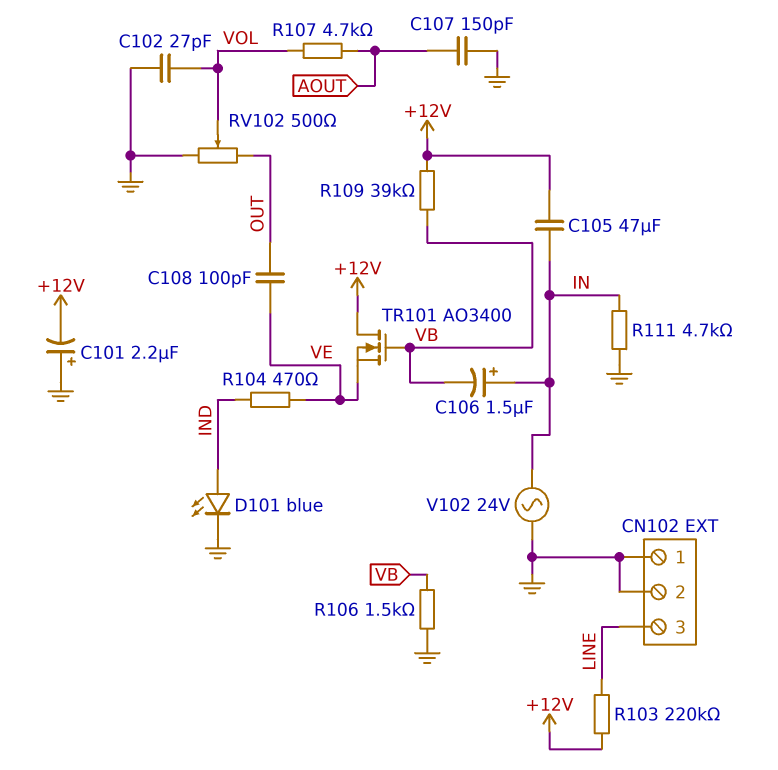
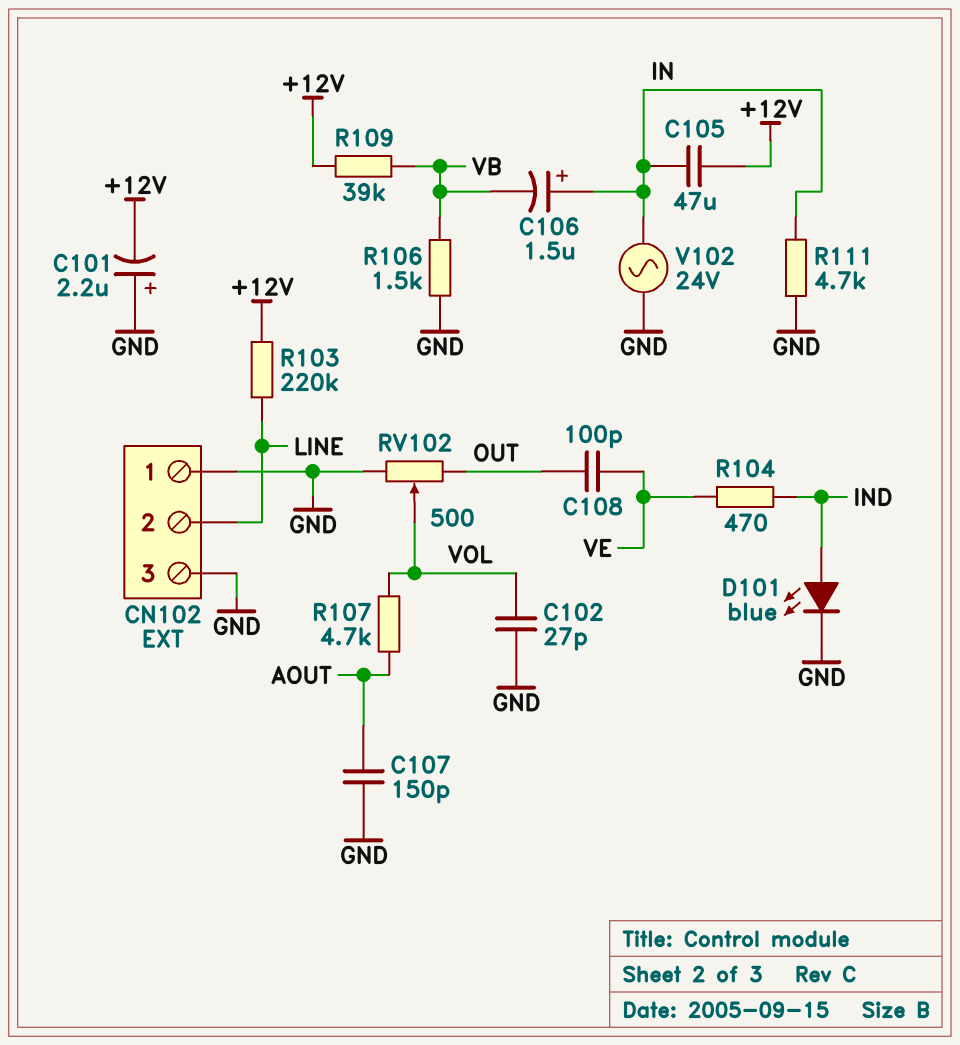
CN102 pin 2: GND -> LINE
CN102 pin 3: LINE -> GND
TR101: NMOS AO3400 (G VB, D +12V, S VE) -> none

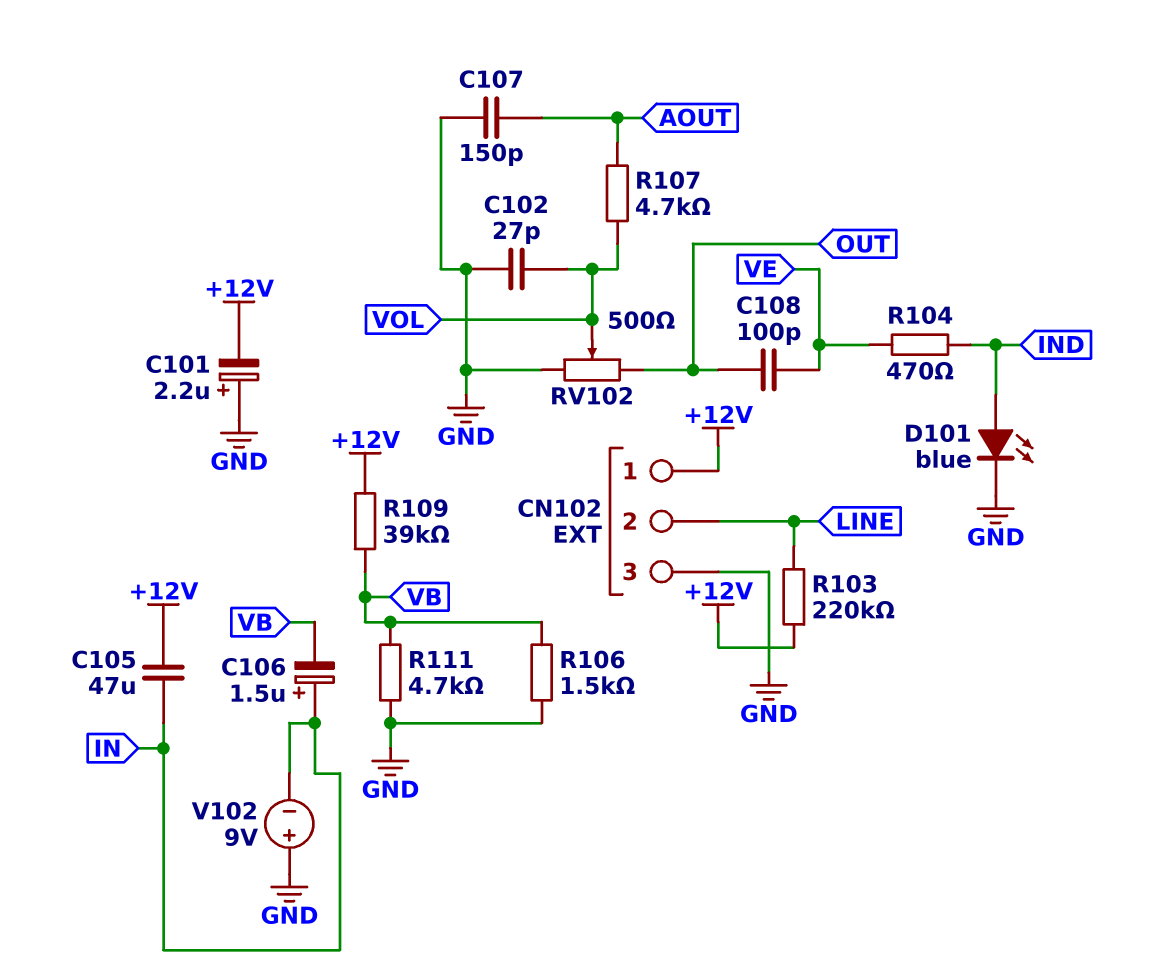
CN102 pin 1: GND -> +12V
R111: 4.7k (GND, IN) -> 4.7k (GND, VB)
V102: AC 24V (GND, IN) -> 9V (plus GND, minus IN)

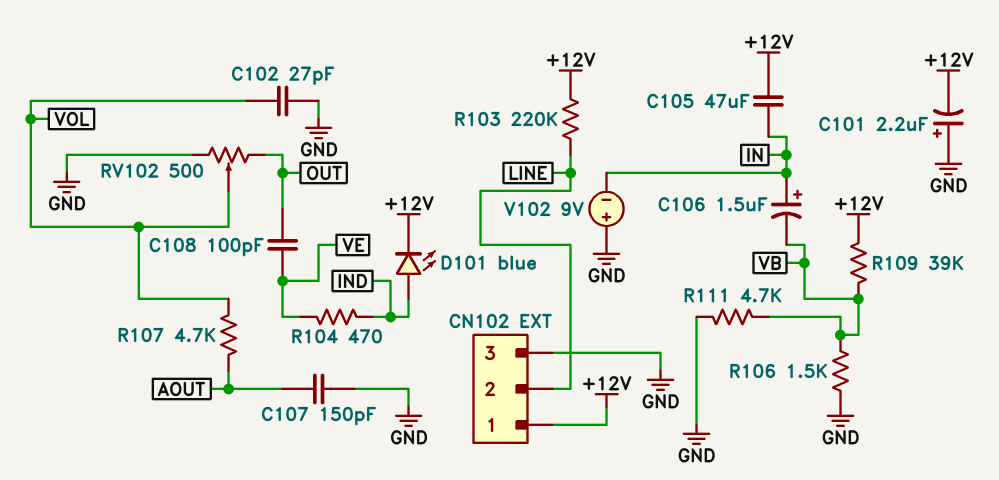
D101: LED blue (A IND, K GND) -> LED blue (A IND, K +12V)

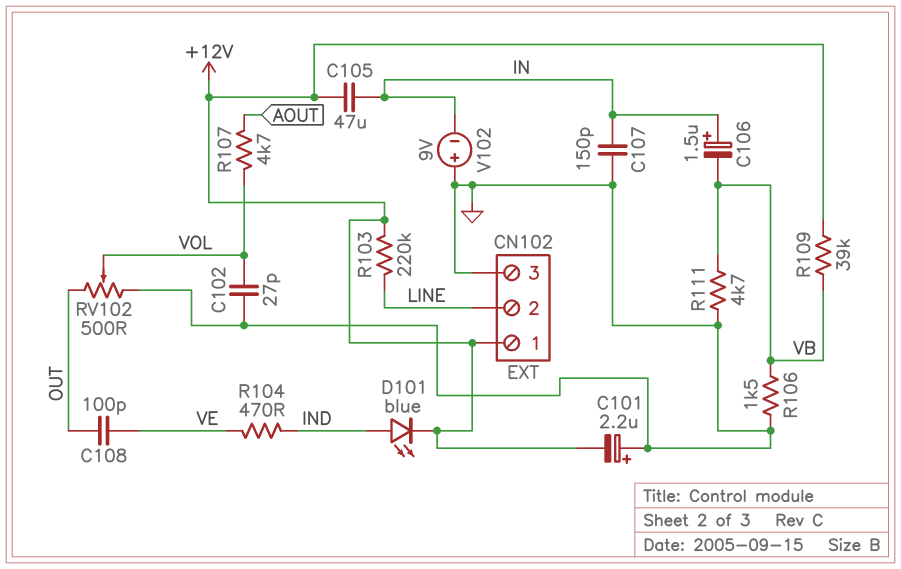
C107: 150pF (AOUT, GND) -> 150pF (GND, IN)

